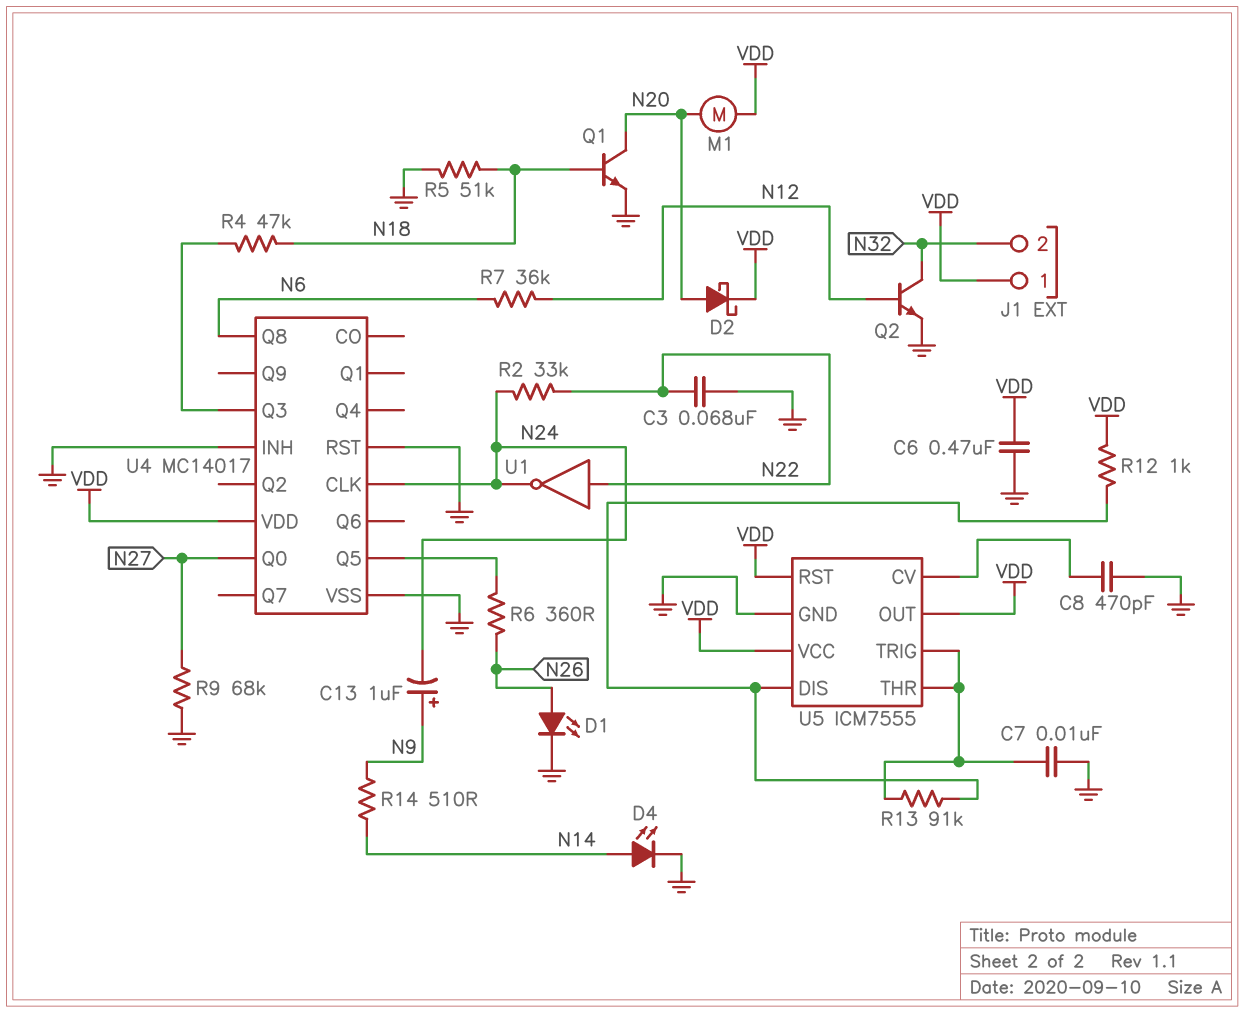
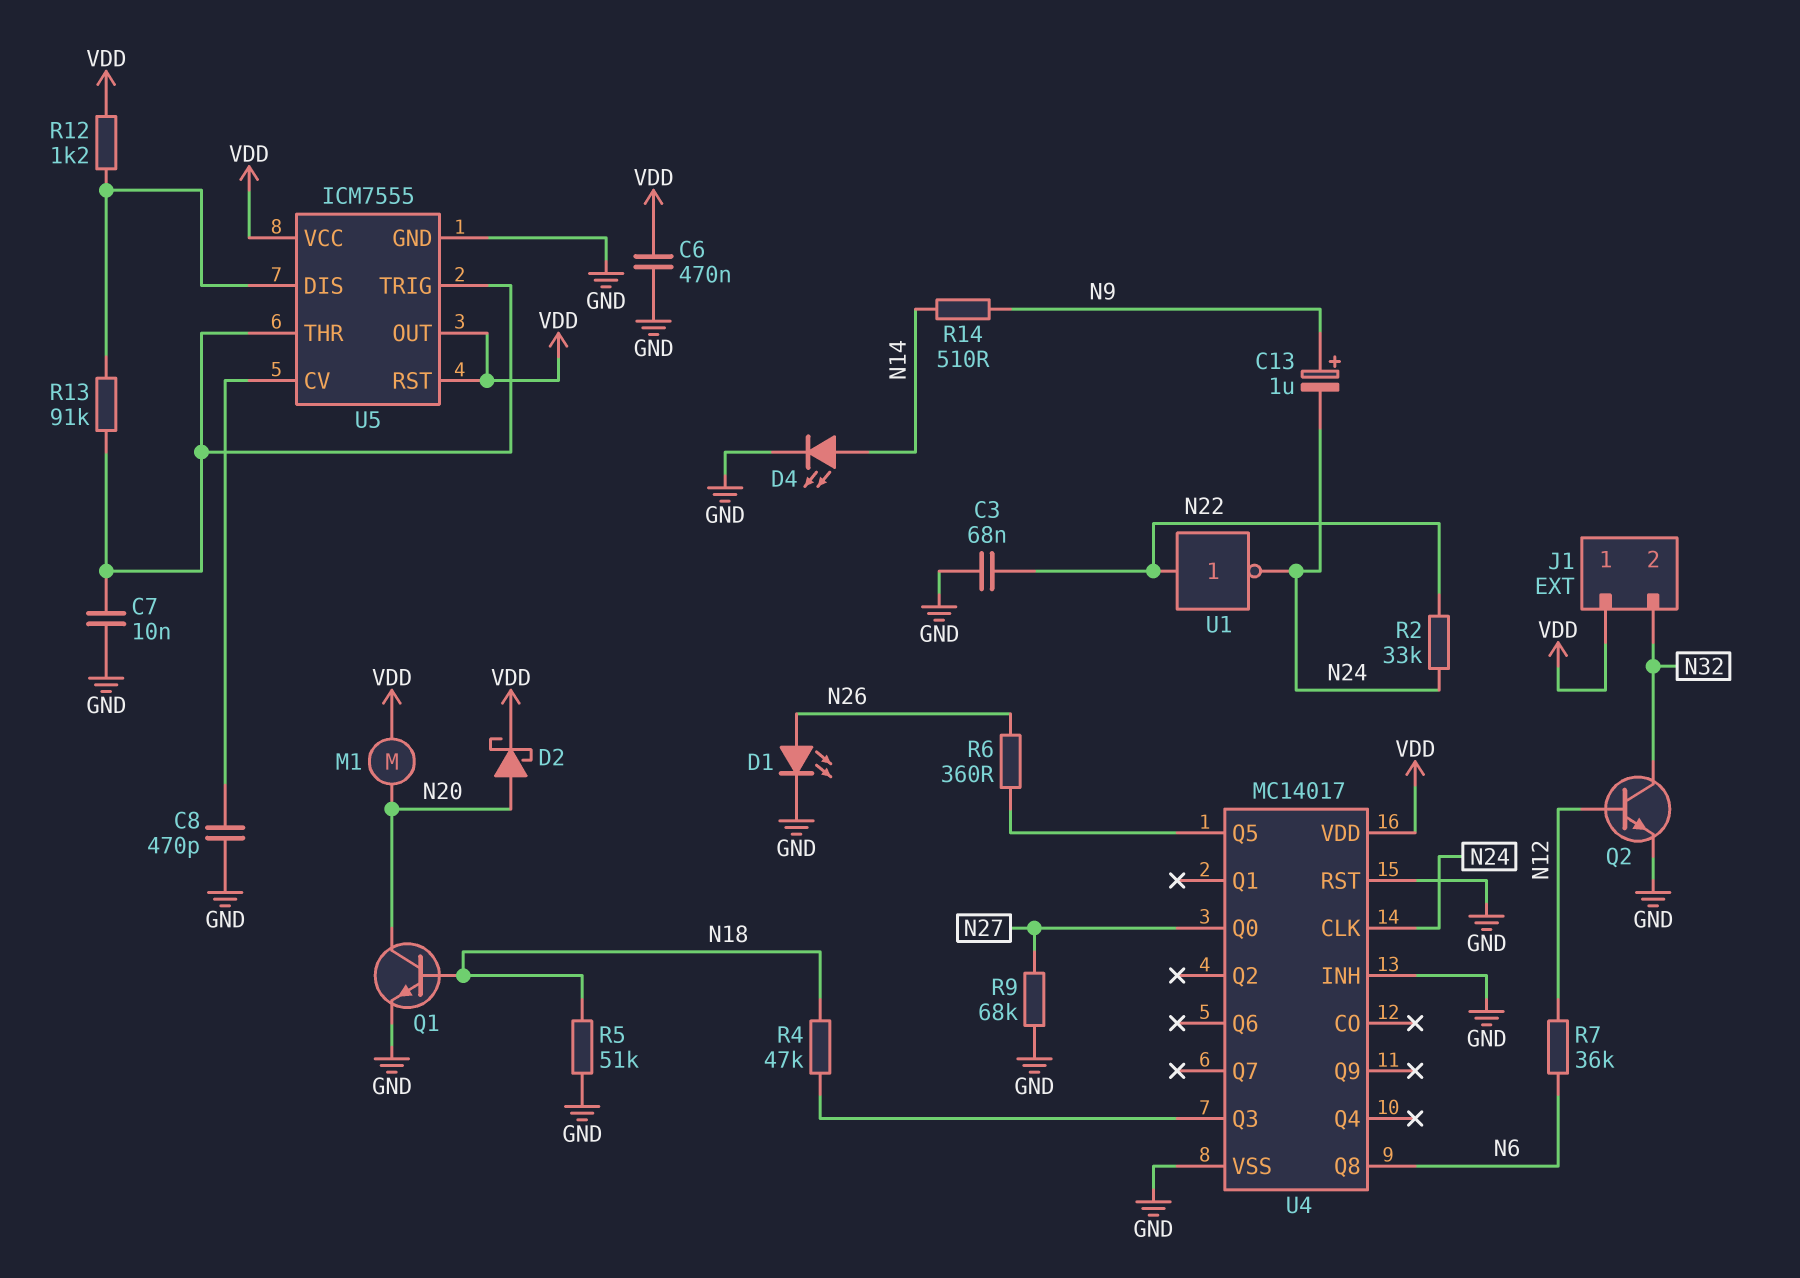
R12: 1k (U5/DIS, VDD) -> 1.2k (U5/DIS, VDD)

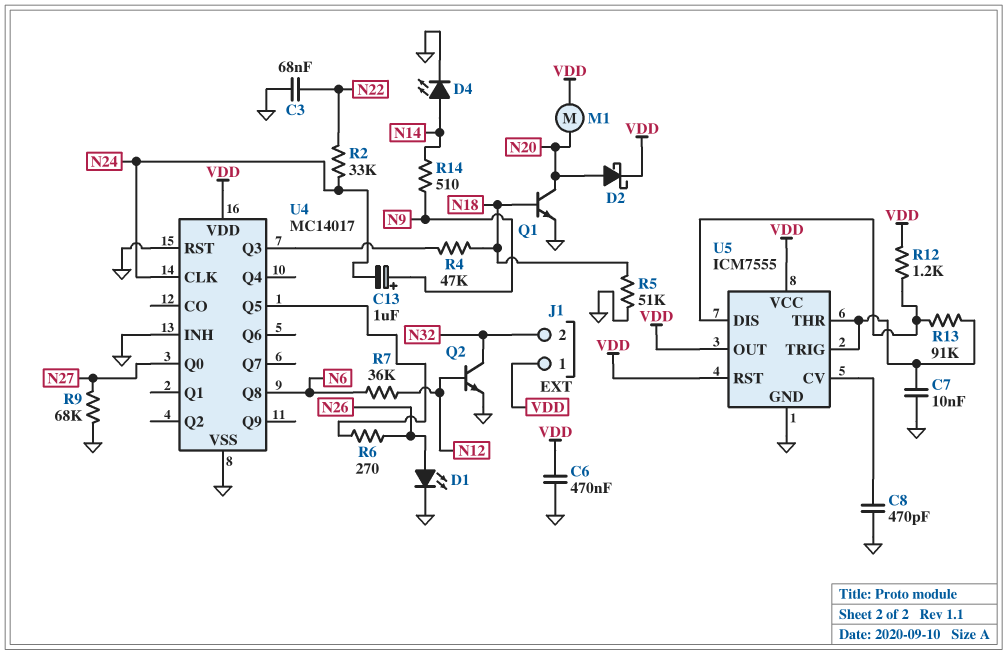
R6: 360 (N26, U4/Q5) -> 270 (N26, U4/Q5)
U1: NOT (in N22, out N24) -> none

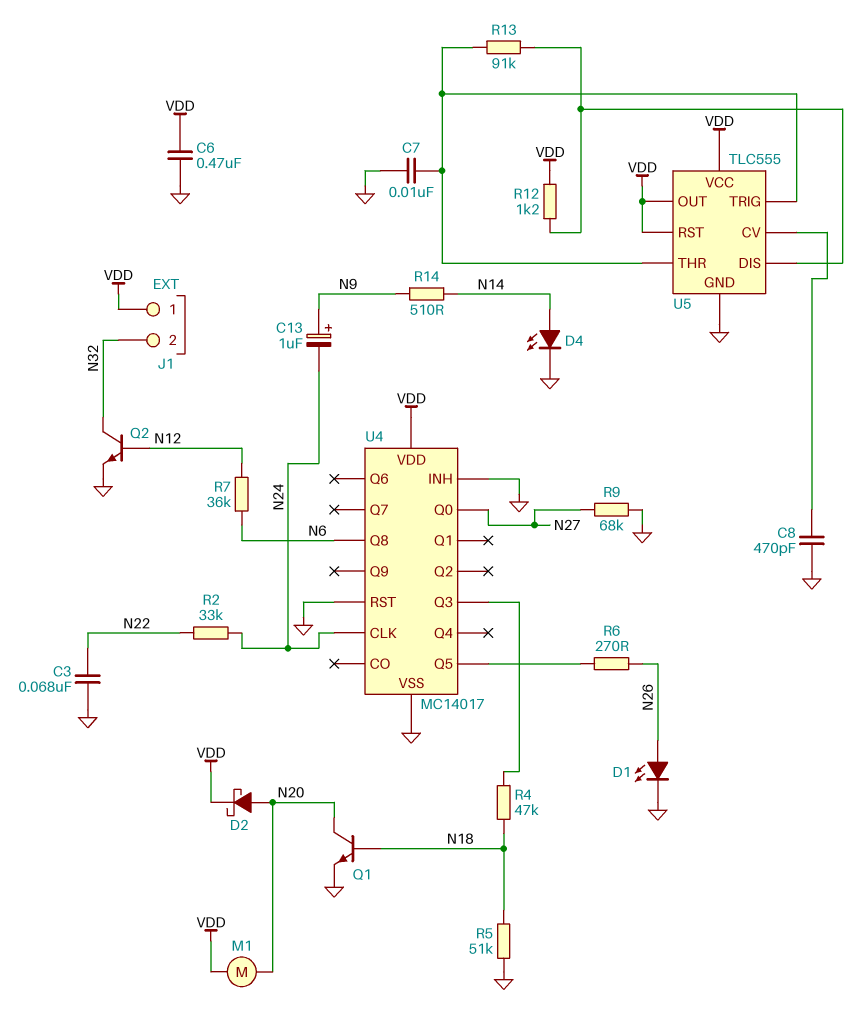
U5: ICM7555 -> TLC555

